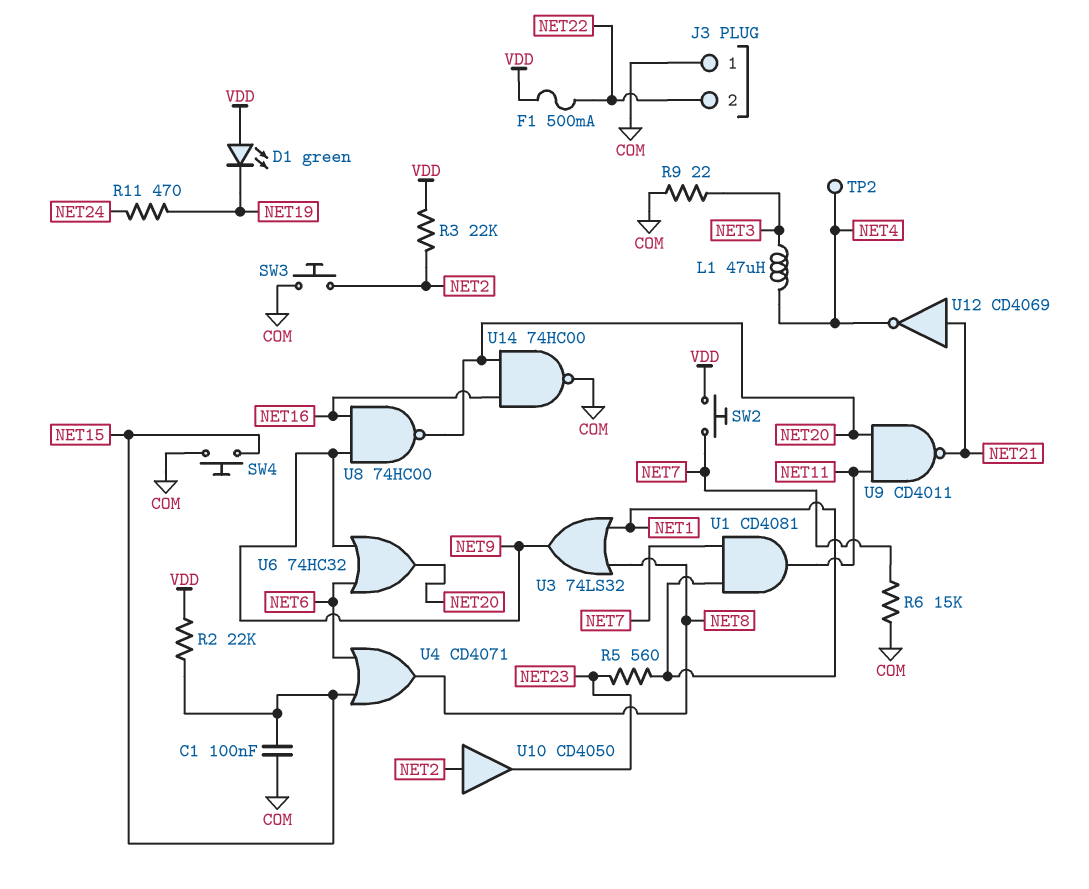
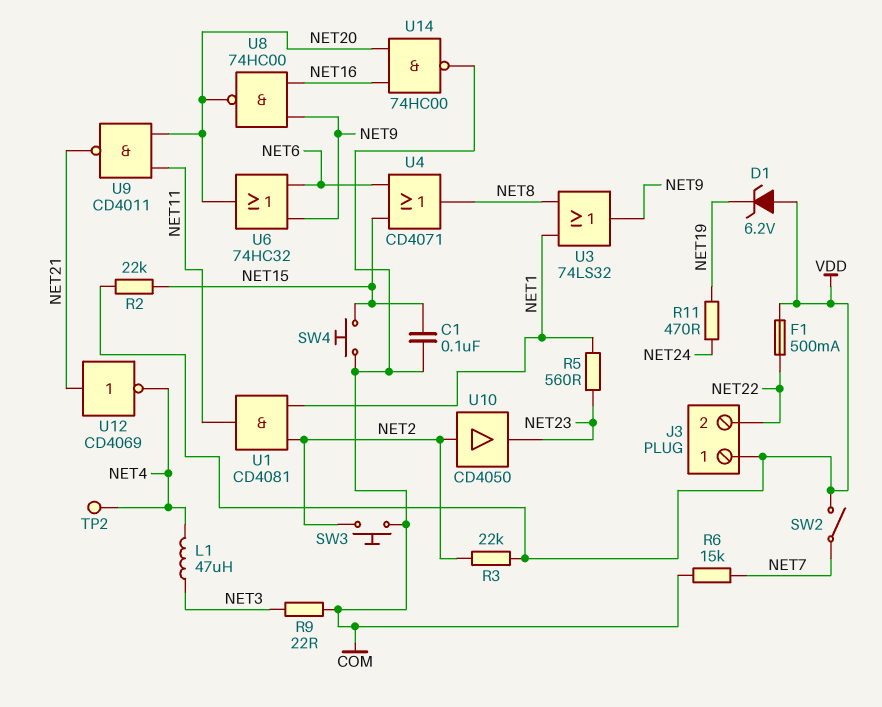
D1: LED green (A VDD, K NET19) -> zener 6.2V (A VDD, K NET19)
J3 pin 1: COM -> VDD
SW2: button (NET7, VDD) -> switch (NET7, VDD)
U1: AND CD4081 (in NET1, in NET7, out NET11) -> AND CD4081 (in NET1, in NET2, out NET11)

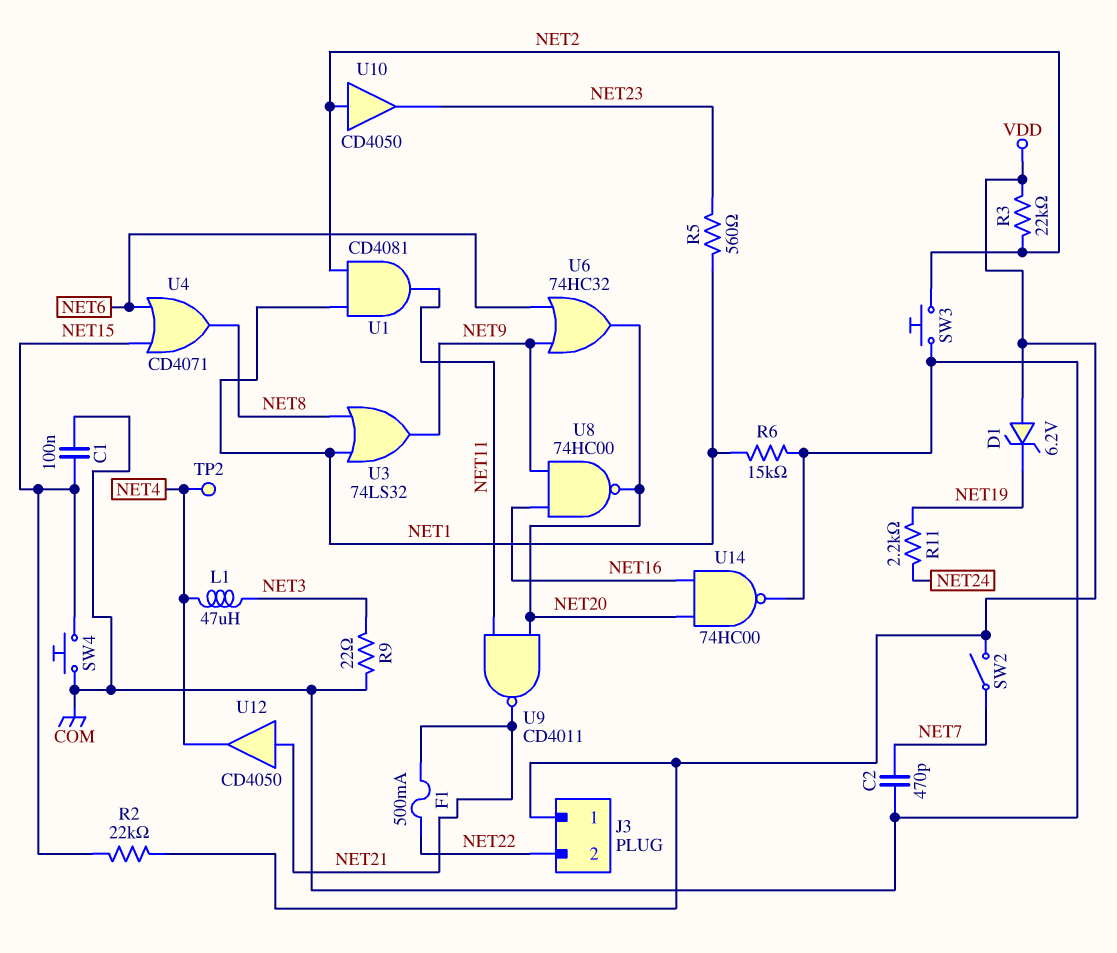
C2: none -> 470pF (COM, NET7)
F1: 500mA (NET22, VDD) -> 500mA (NET21, NET22)
R6: 15k (COM, NET7) -> 15k (COM, NET1)
R11: 470 (NET19, NET24) -> 2.2k (NET19, NET24)
U12: NOT CD4069 (in NET21, out NET4) -> buffer CD4050 (in NET21, out NET4)

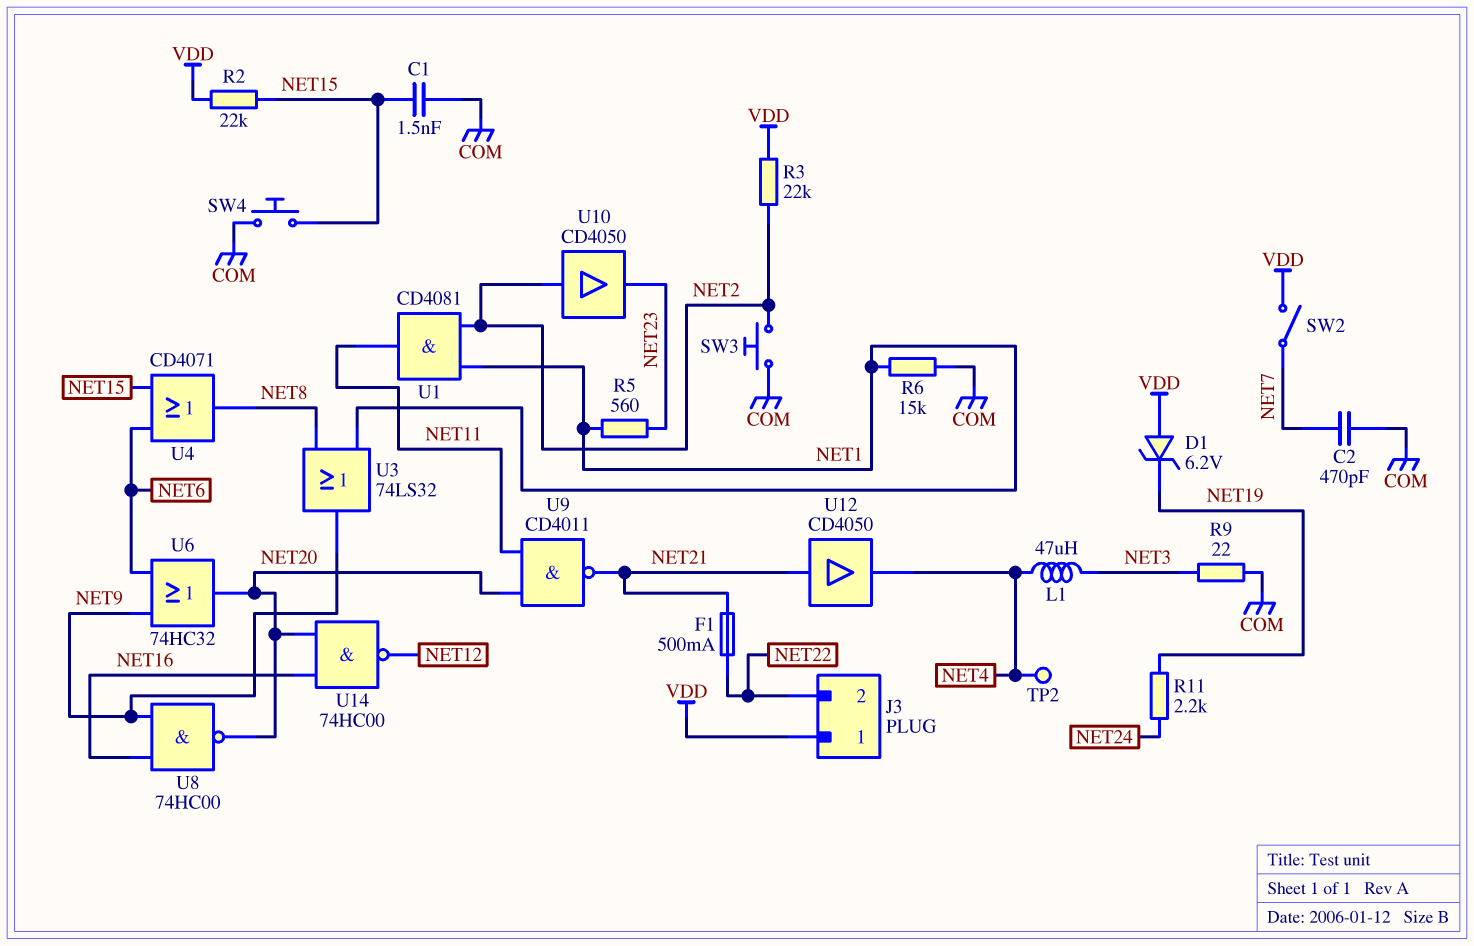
C1: 100nF (COM, NET15) -> 1.5nF (COM, NET15)
U14: NAND 74HC00 (in NET16, in NET20, out COM) -> NAND 74HC00 (in NET16, in NET20, out NET12)

